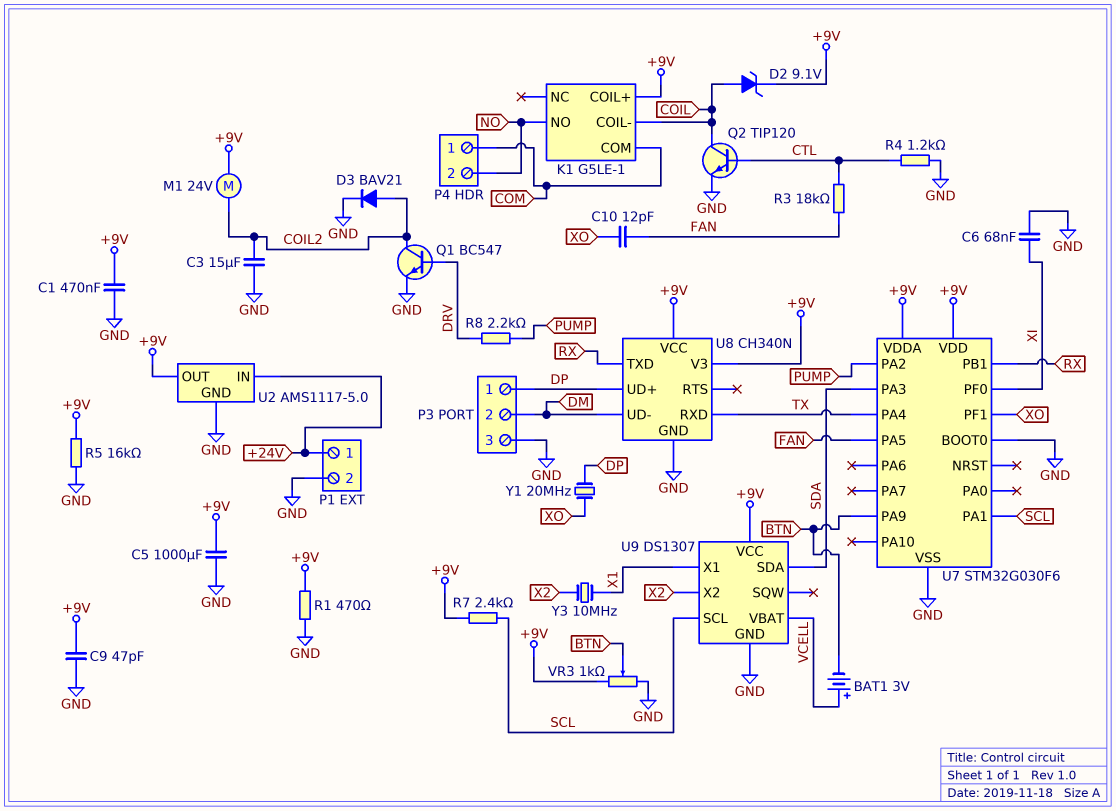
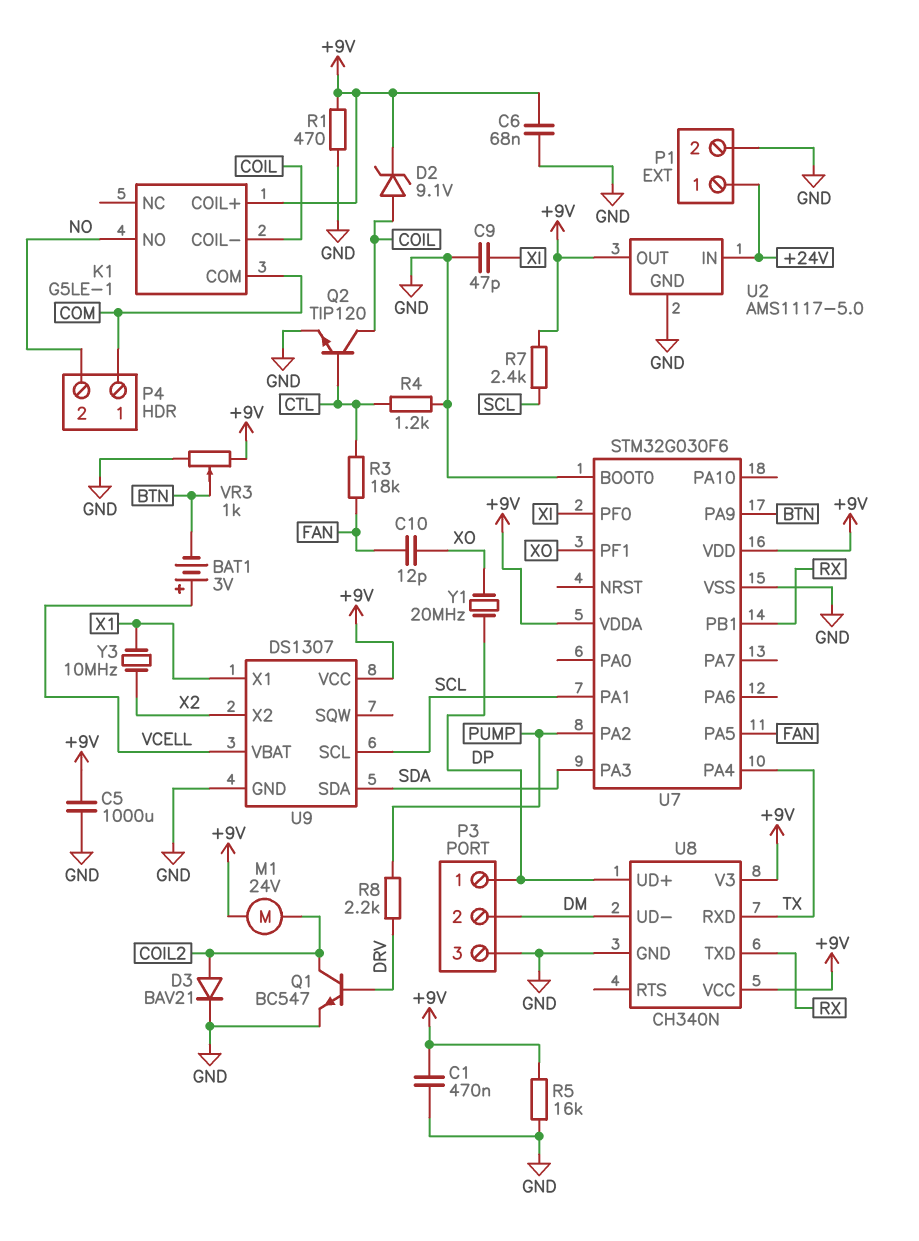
C3: 15uF (COIL2, GND) -> none
C6: 68nF (GND, XI) -> 68nF (+9V, GND)
C9: 47pF (+9V, GND) -> 47pF (GND, XI)

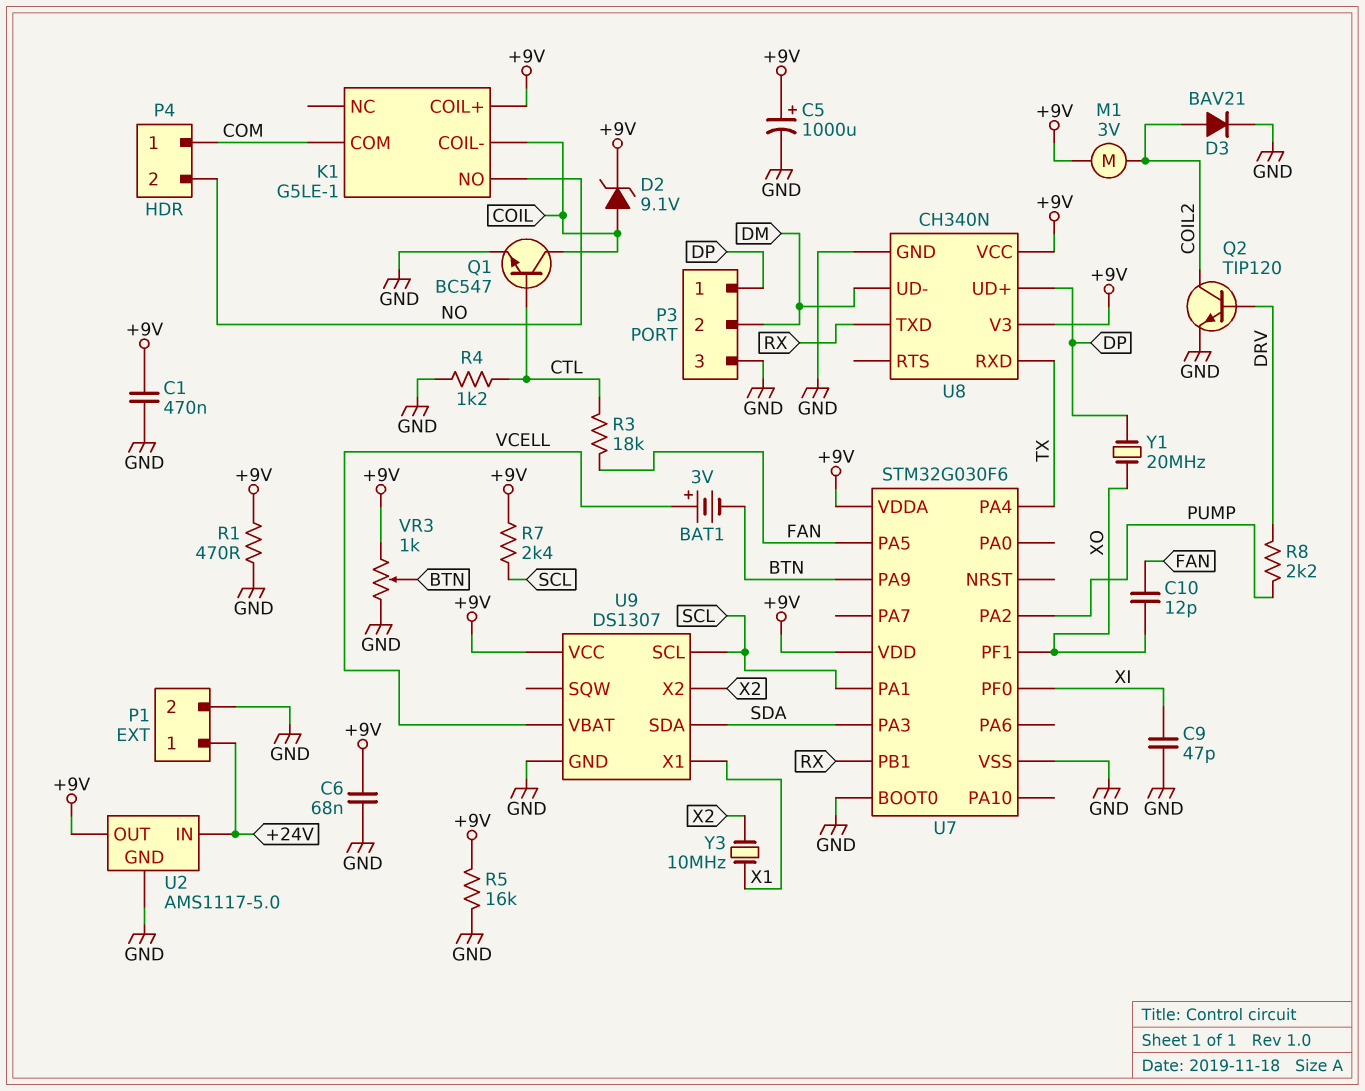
C5: 1000uF (+9V, GND) -> 1000uF (plus +9V, minus GND)
M1: motor 24V (+9V, COIL2) -> motor 3V (+9V, COIL2)
Q1: NPN BC547 (B DRV, C COIL2, E GND) -> NPN BC547 (B CTL, C COIL, E GND)
Q2: NPN TIP120 (B CTL, C COIL, E GND) -> NPN TIP120 (B DRV, C COIL2, E GND)

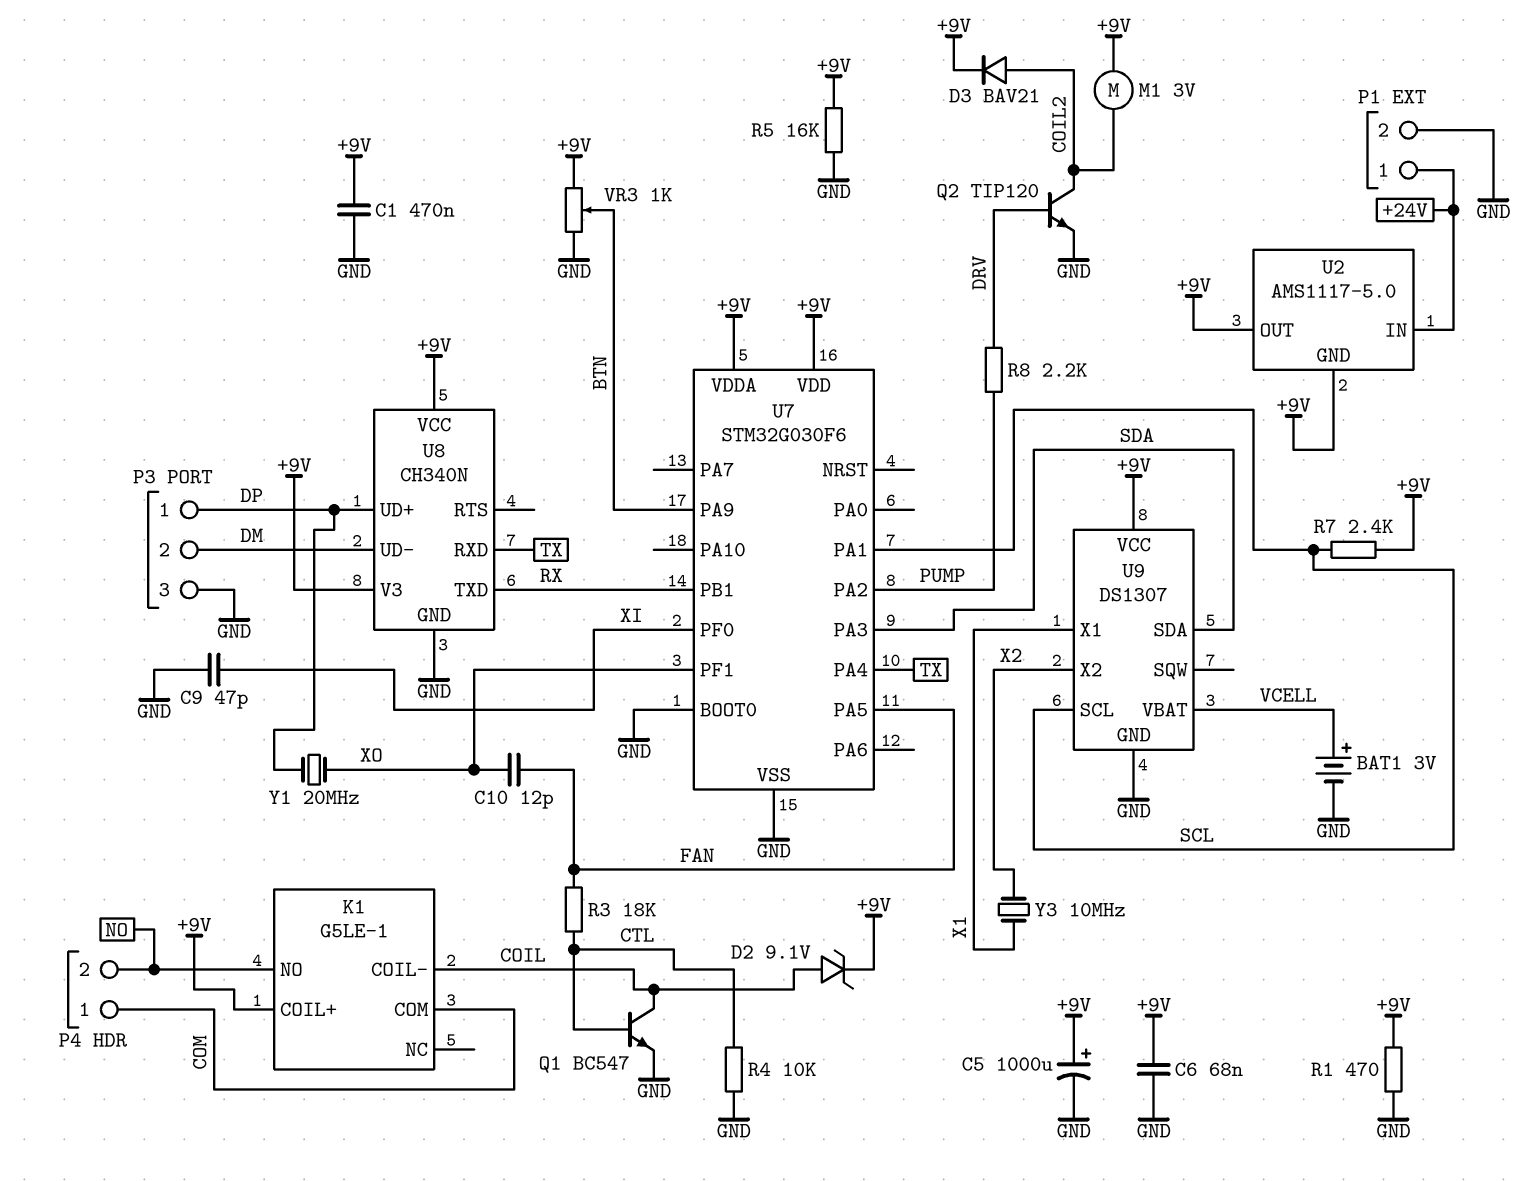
BAT1: 3V (plus VCELL, minus BTN) -> 3V (plus VCELL, minus GND)
D3: diode BAV21 (A COIL2, K GND) -> diode BAV21 (A COIL2, K +9V)
R4: 1.2k (CTL, GND) -> 10k (CTL, GND)
U2 pin GND: GND -> +9V

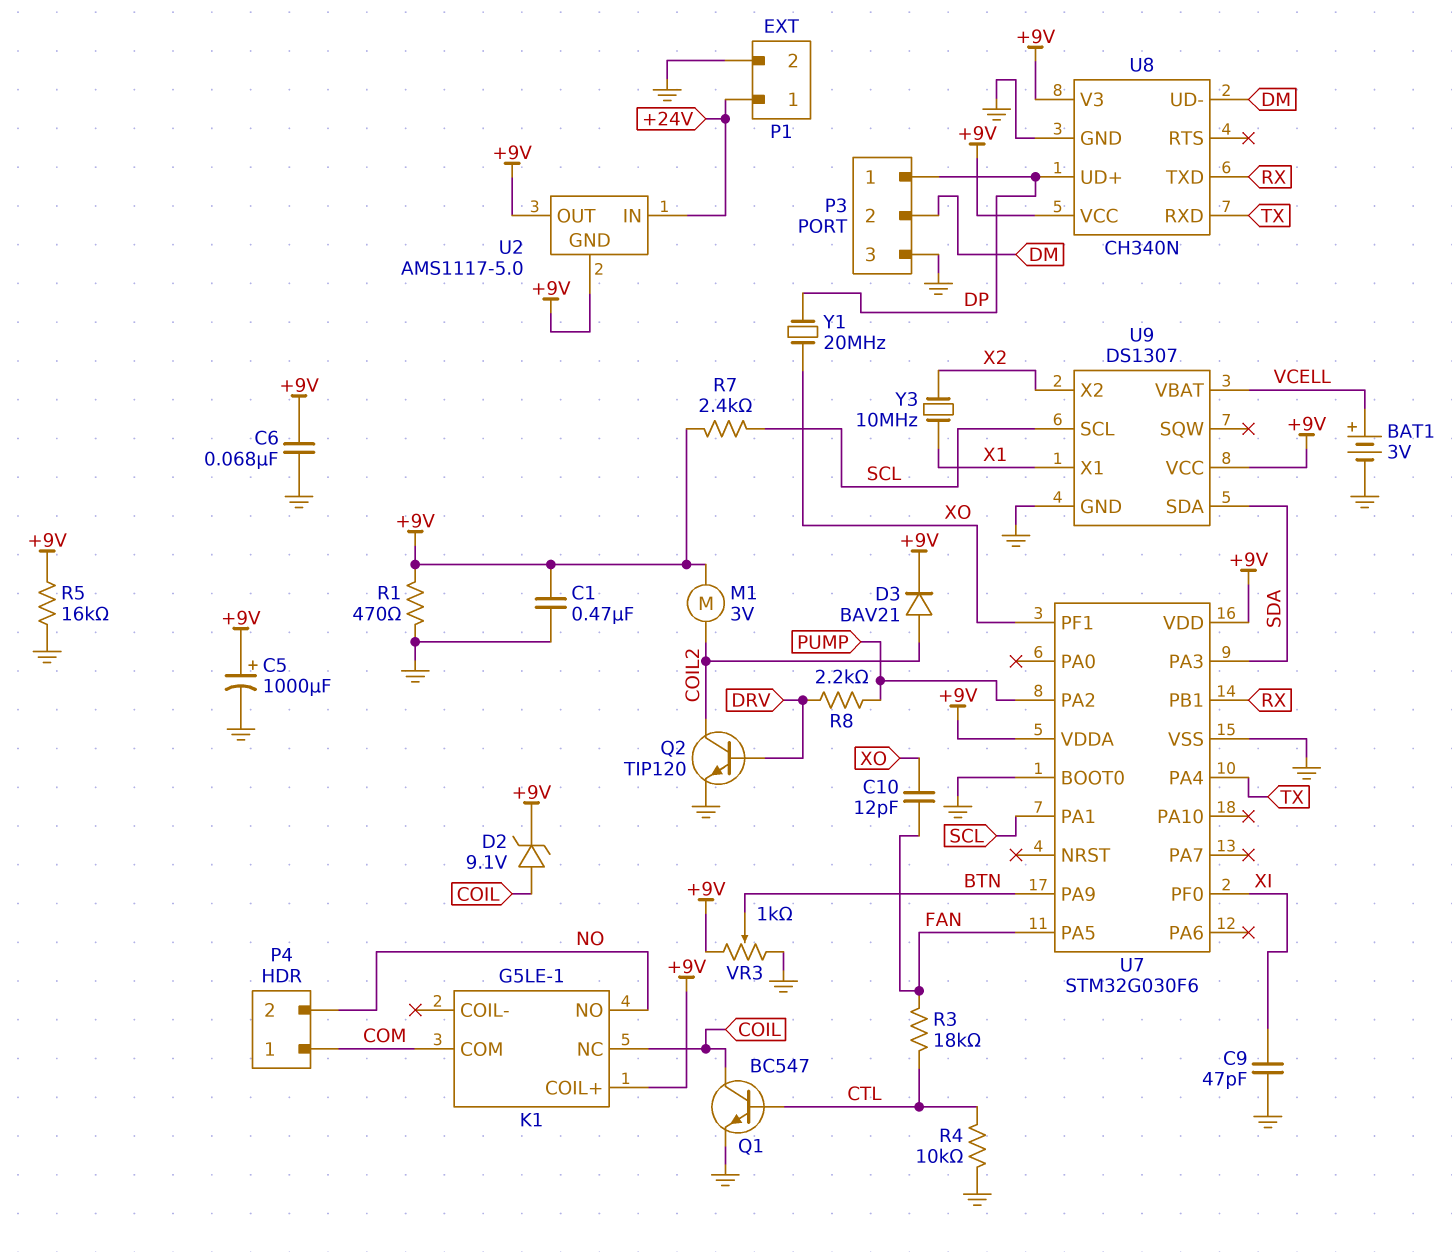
K1 pin COIL-: COIL -> none
K1 pin NC: none -> COIL

